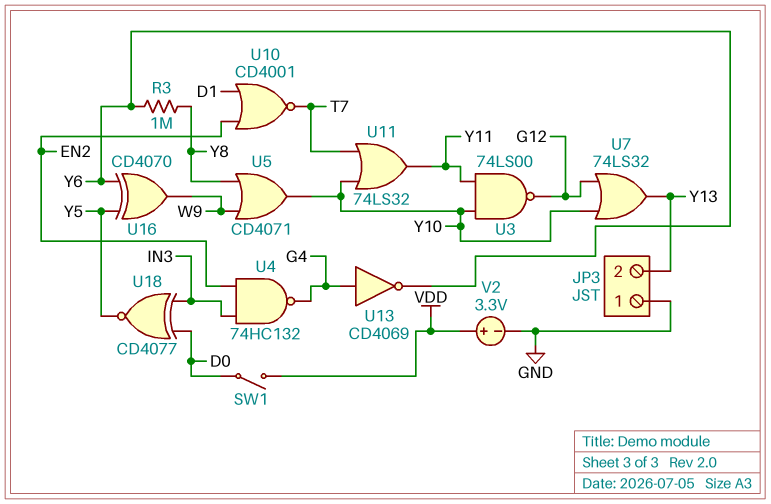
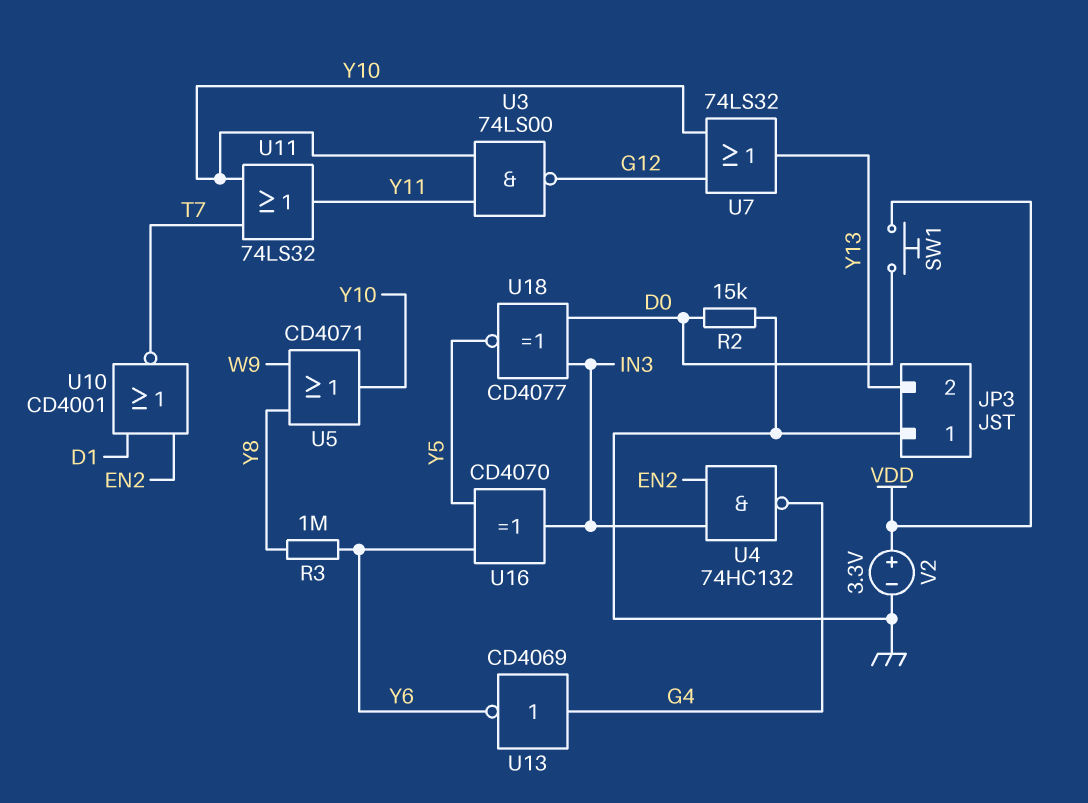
R2: none -> 15k (D0, GND)
SW1: switch (D0, VDD) -> button (D0, VDD)
U16: XOR CD4070 (in Y5, in Y6, out W9) -> XOR CD4070 (in Y5, in Y6, out IN3)

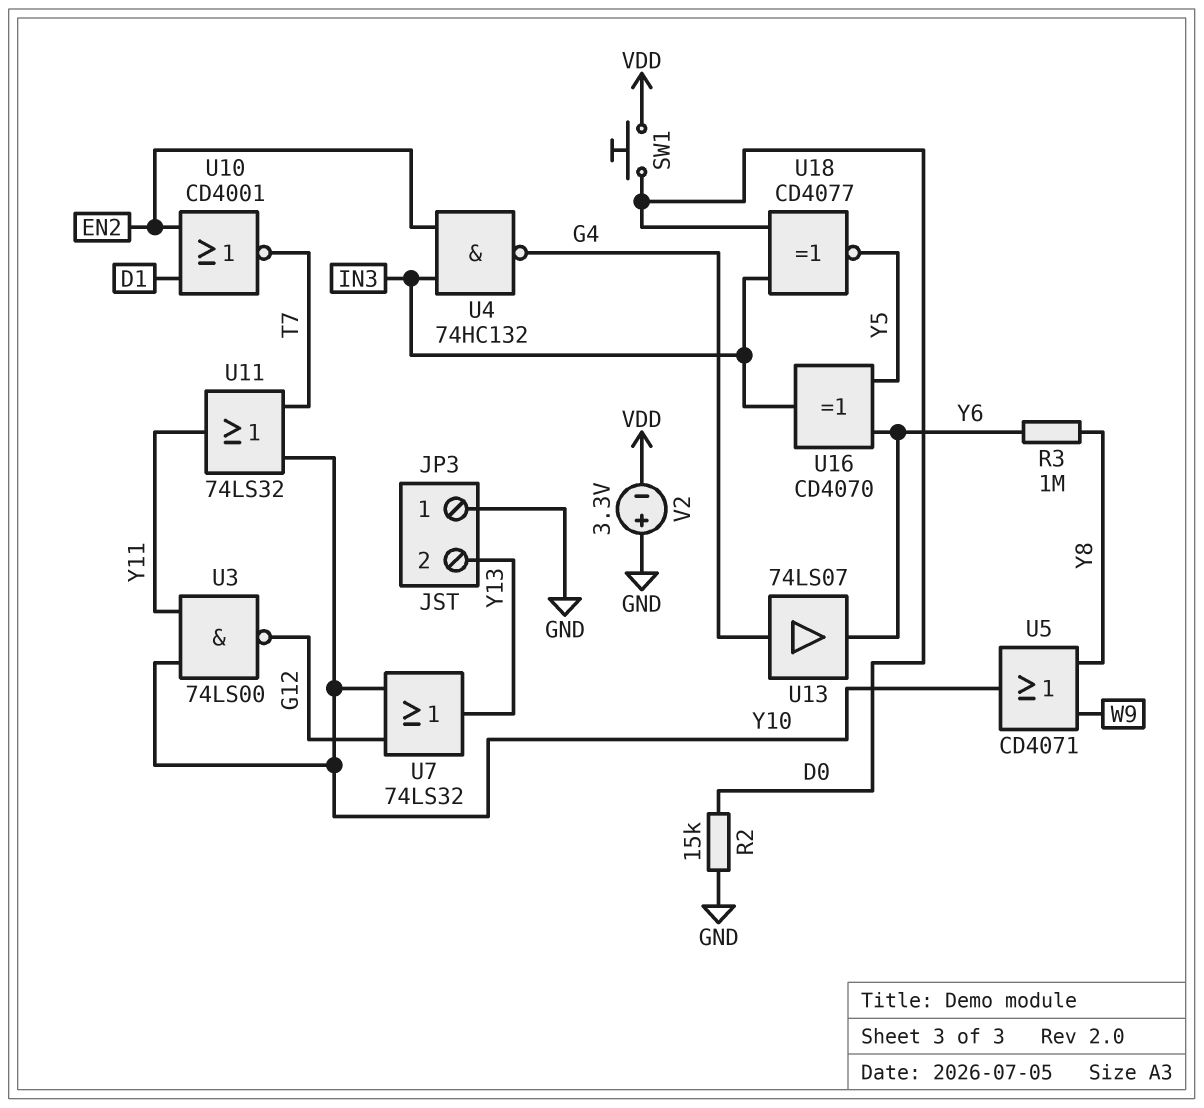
U13: NOT CD4069 (in G4, out Y6) -> buffer 74LS07 (in G4, out Y6)
V2: 3.3V (plus VDD, minus GND) -> 3.3V (plus GND, minus VDD)

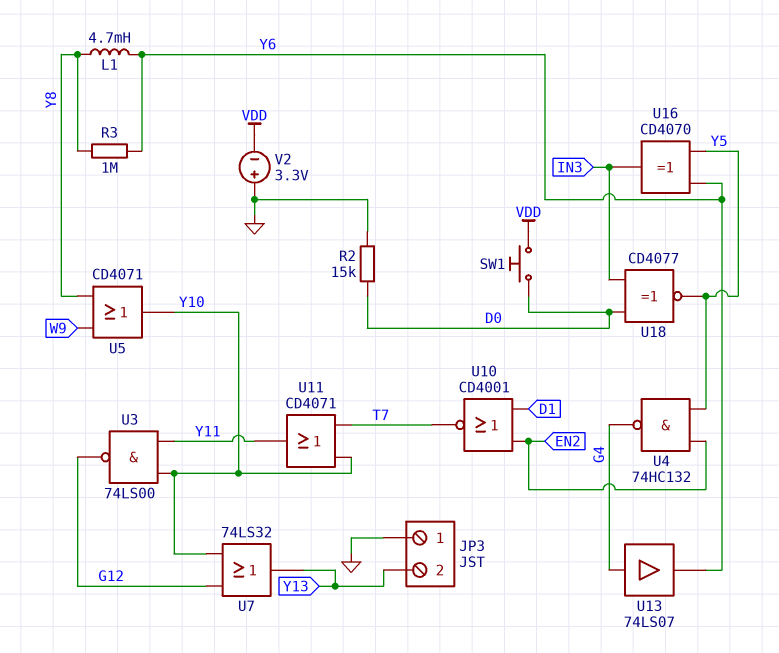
L1: none -> 4.7mH (Y6, Y8)
U4: NAND 74HC132 (in EN2, in IN3, out G4) -> NAND 74HC132 (in EN2, in Y5, out G4)
U11: OR 74LS32 (in T7, in Y10, out Y11) -> OR CD4071 (in T7, in Y10, out Y11)

